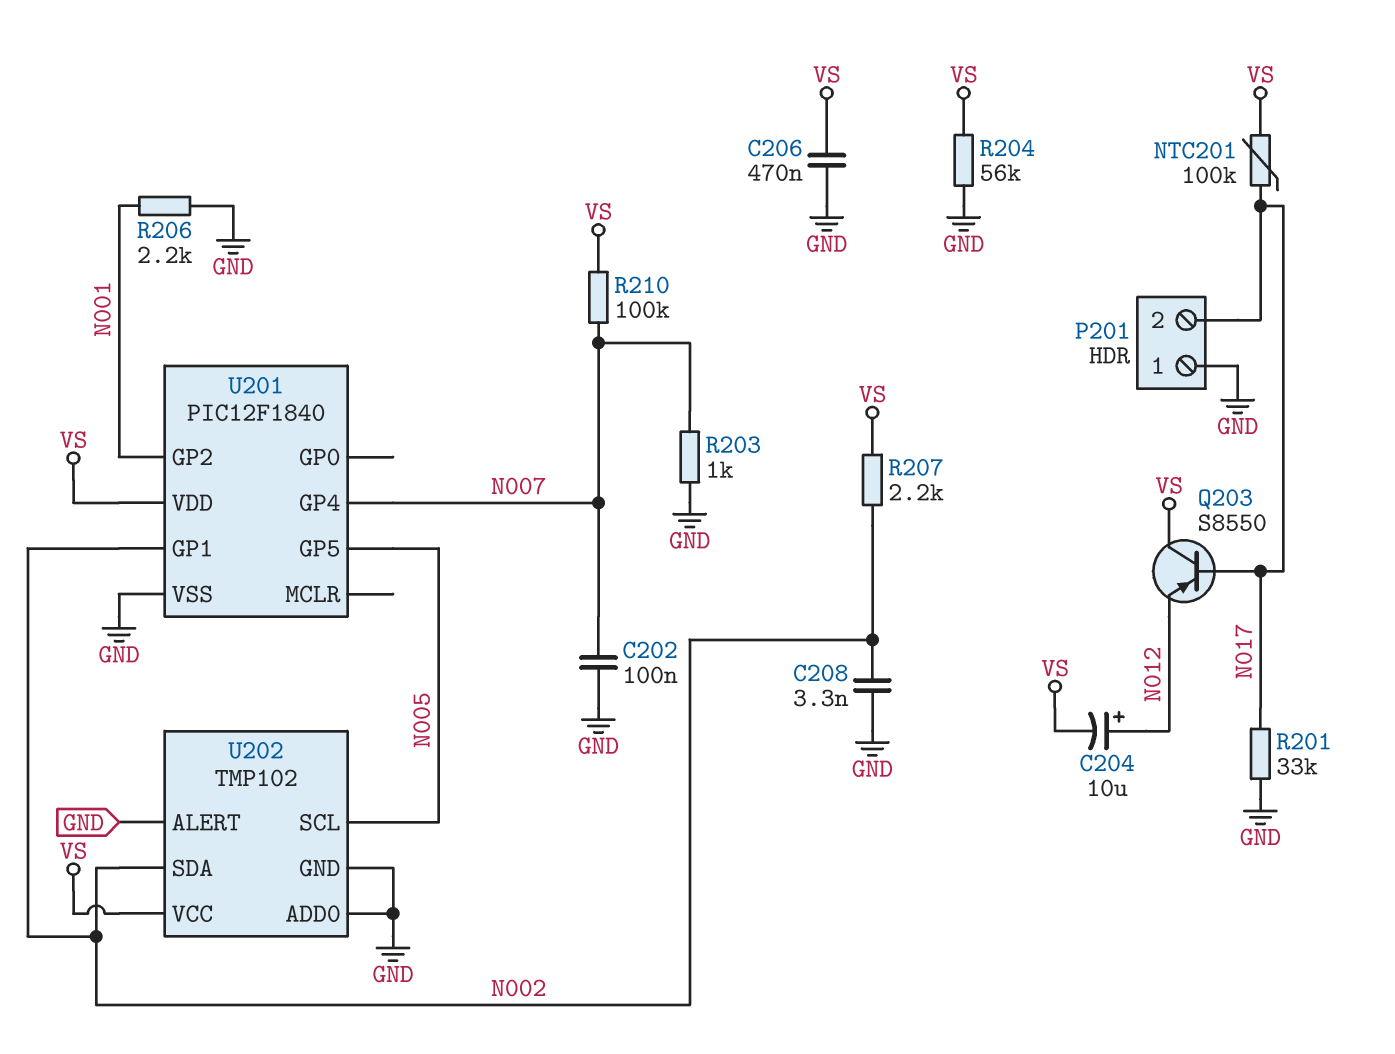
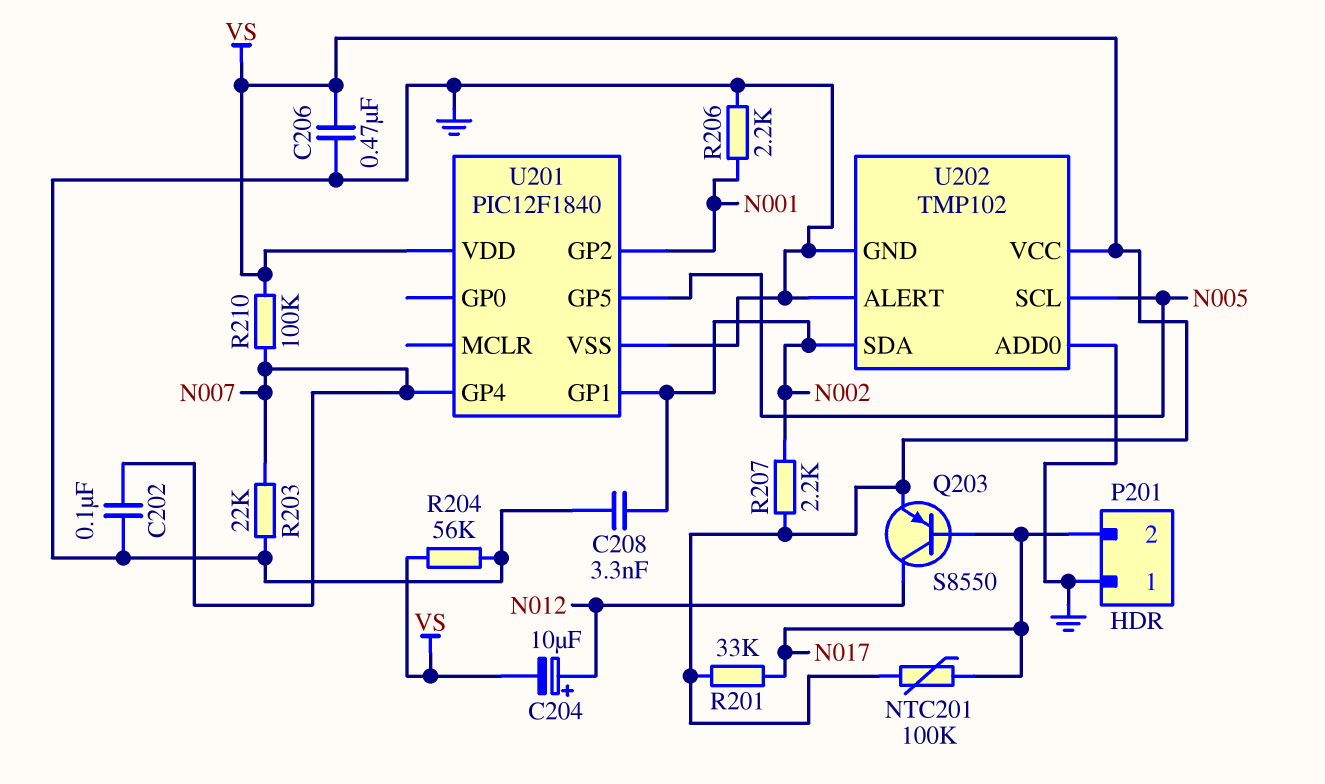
Q203: PNP S8550 (B N017, C VS, E N012) -> PNP S8550 (B N017, C N012, E VS)
R201: 33k (GND, N017) -> 33k (N017, VS)
R203: 1k (GND, N007) -> 22k (GND, N007)

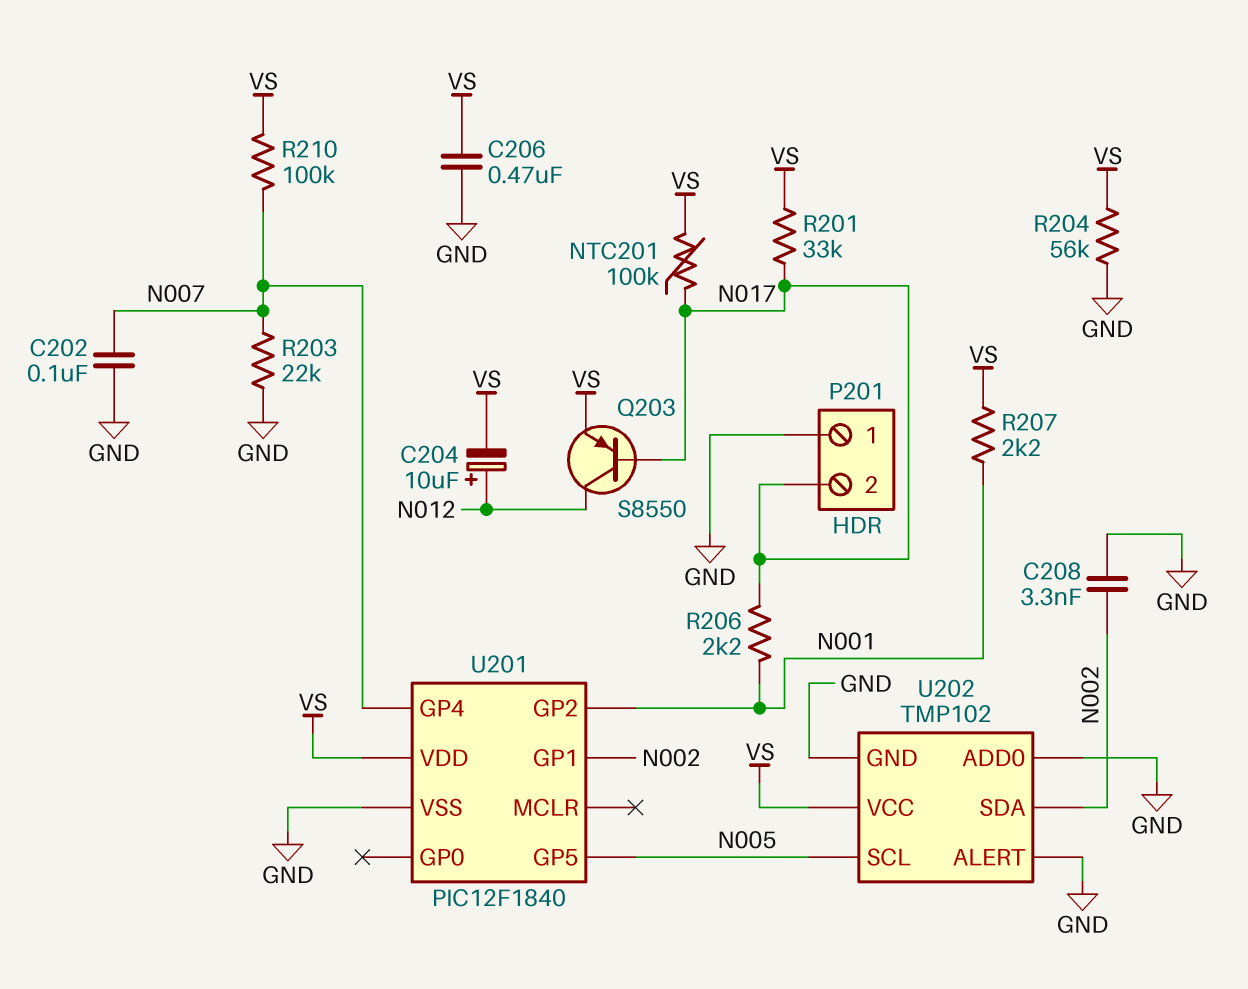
R206: 2.2k (GND, N001) -> 2.2k (N001, N017)
R207: 2.2k (N002, VS) -> 2.2k (N001, VS)

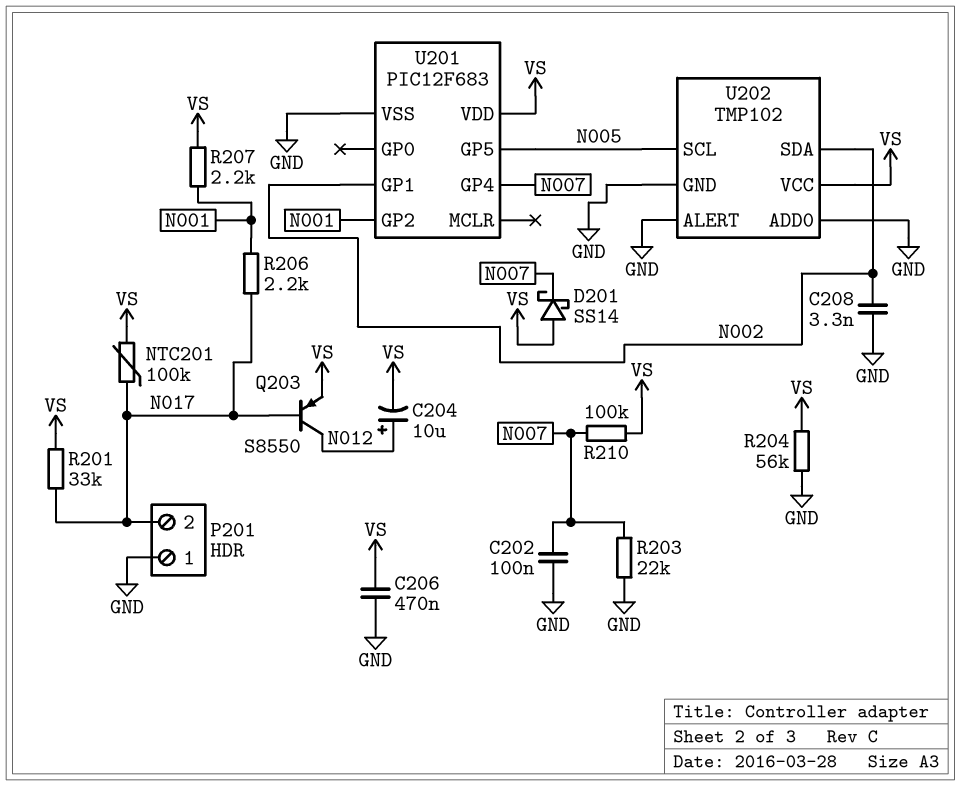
D201: none -> schottky SS14 (A VS, K N007)
U201: PIC12F1840 -> PIC12F683

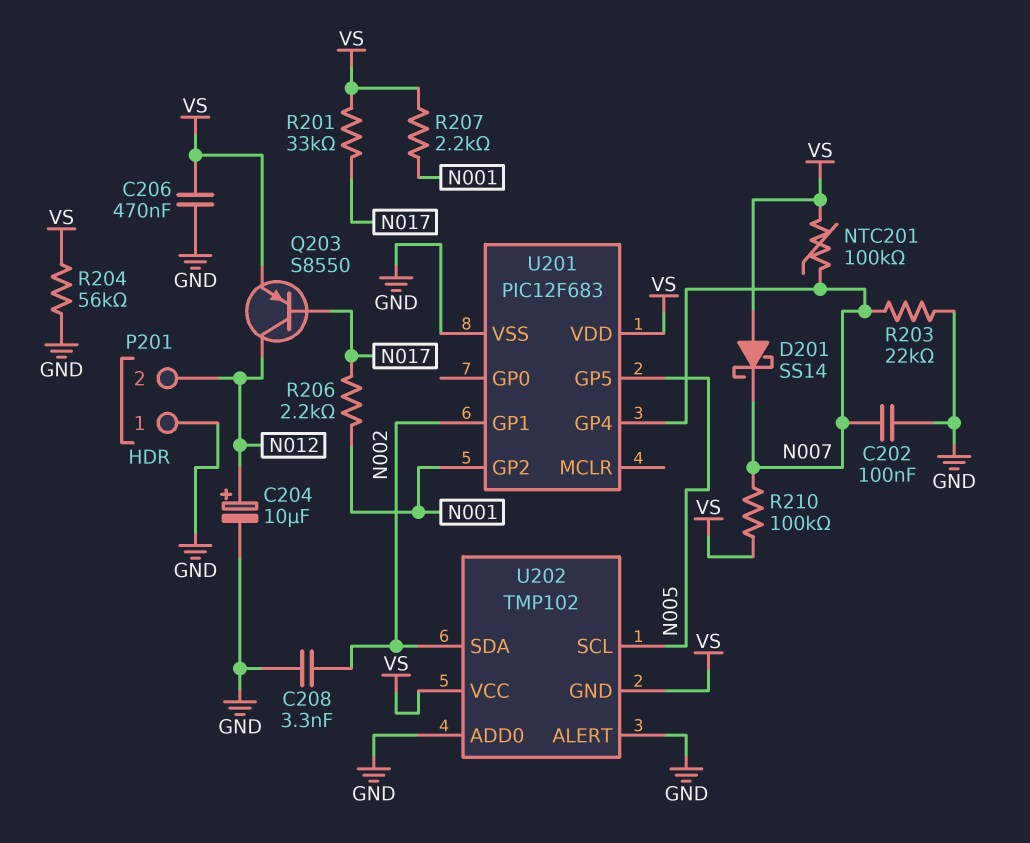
C204: 10uF (plus N012, minus VS) -> 10uF (plus N012, minus GND)
NTC201: 100k (N017, VS) -> 100k (N007, VS)
P201 pin 2: N017 -> N012
U202 pin GND: GND -> VS

